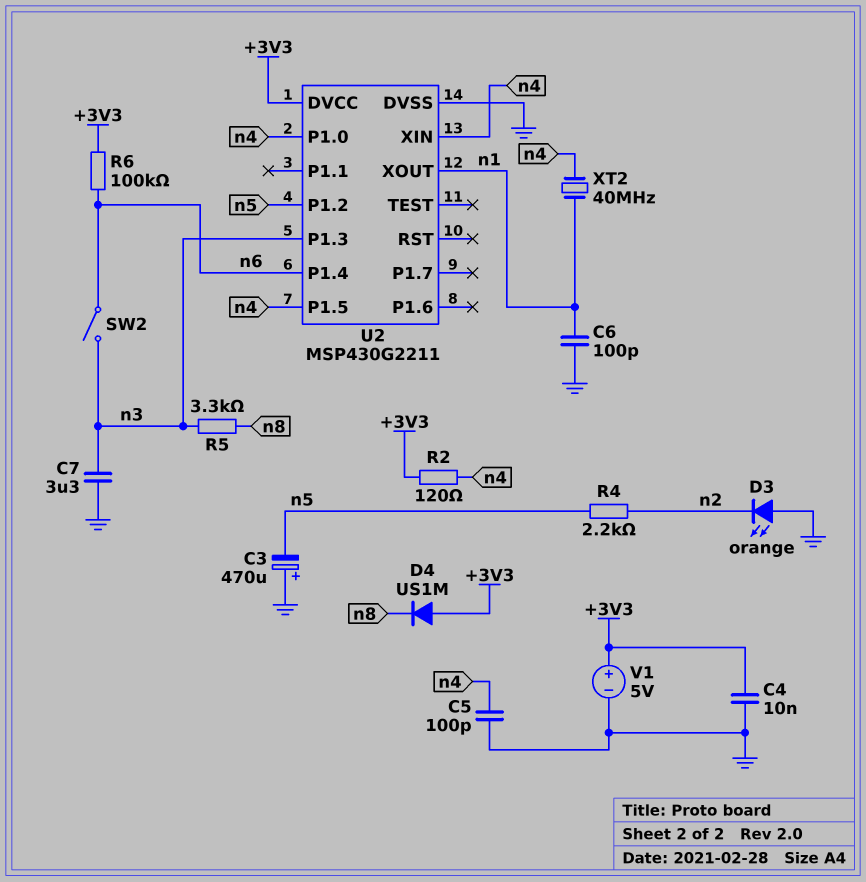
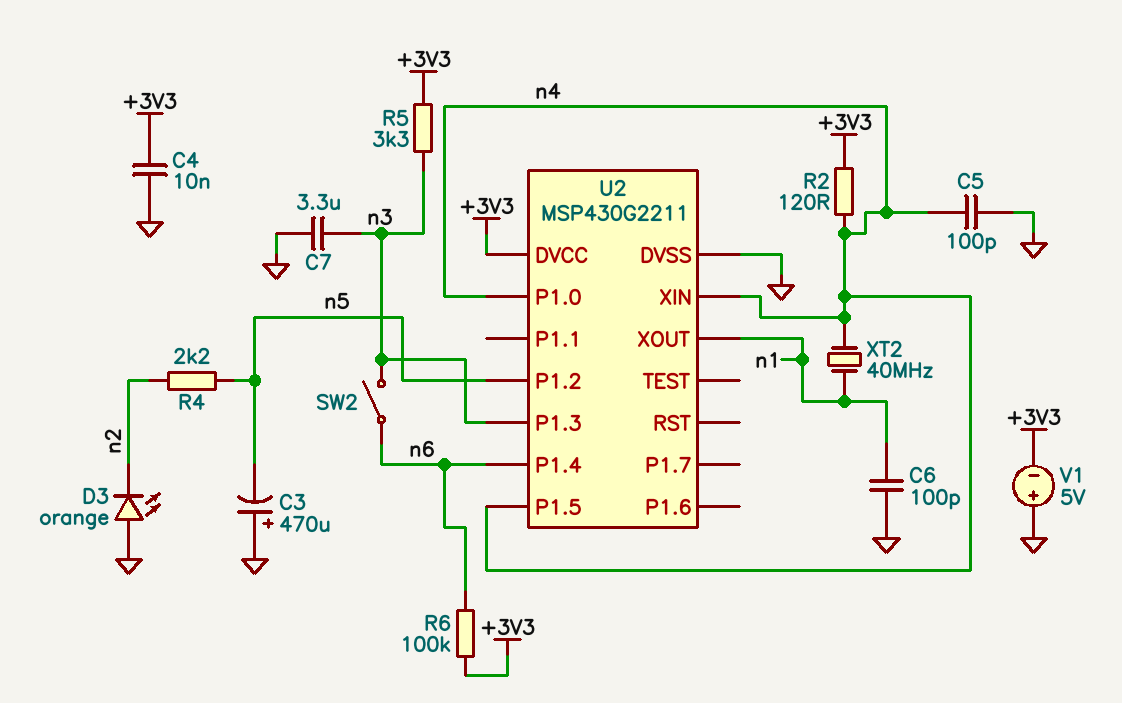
D4: diode US1M (A +3V3, K n8) -> none
R5: 3.3k (n3, n8) -> 3.3k (+3V3, n3)
V1: 5V (plus +3V3, minus GND) -> 5V (plus GND, minus +3V3)

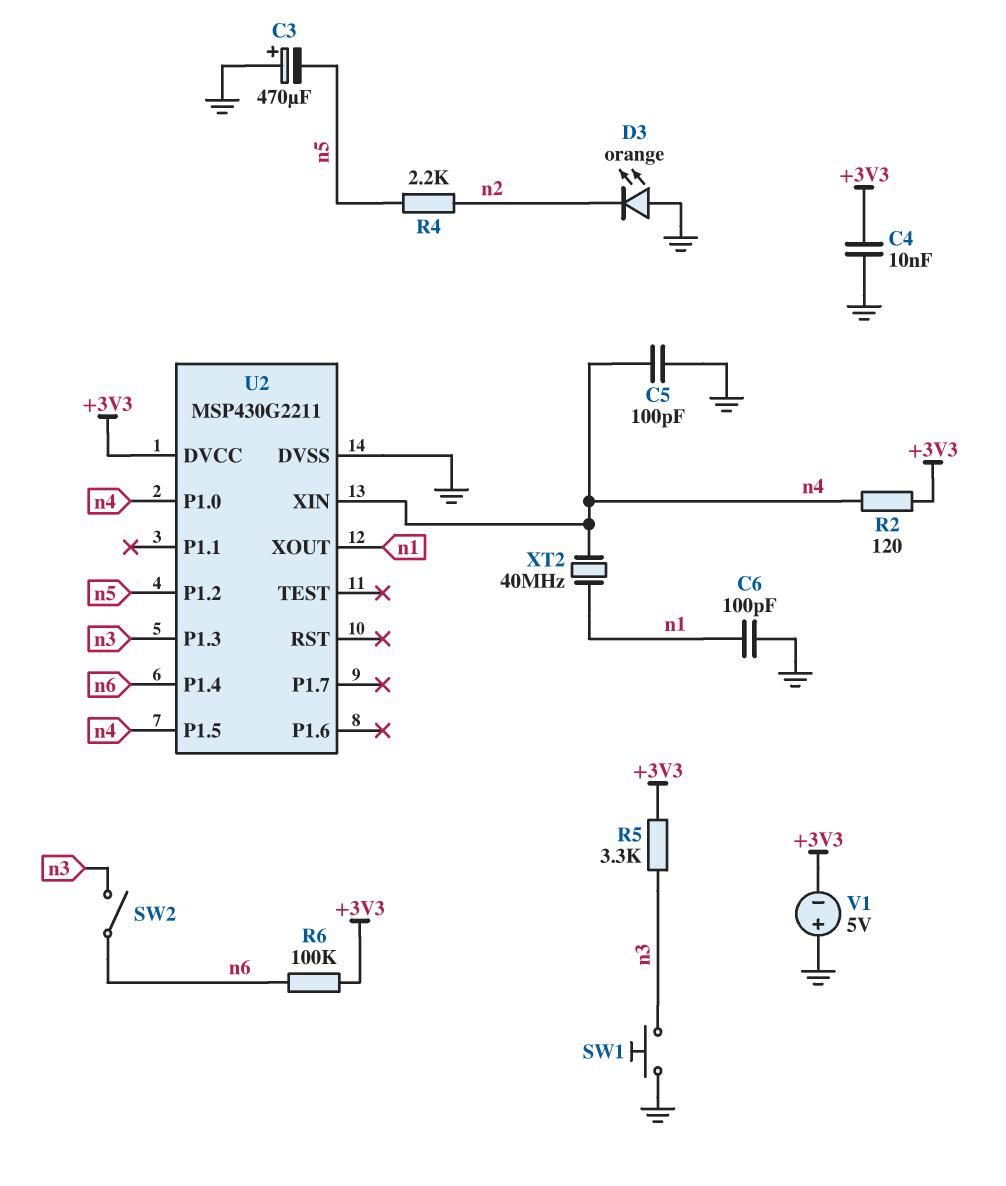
C7: 3.3uF (GND, n3) -> none
SW1: none -> button (GND, n3)

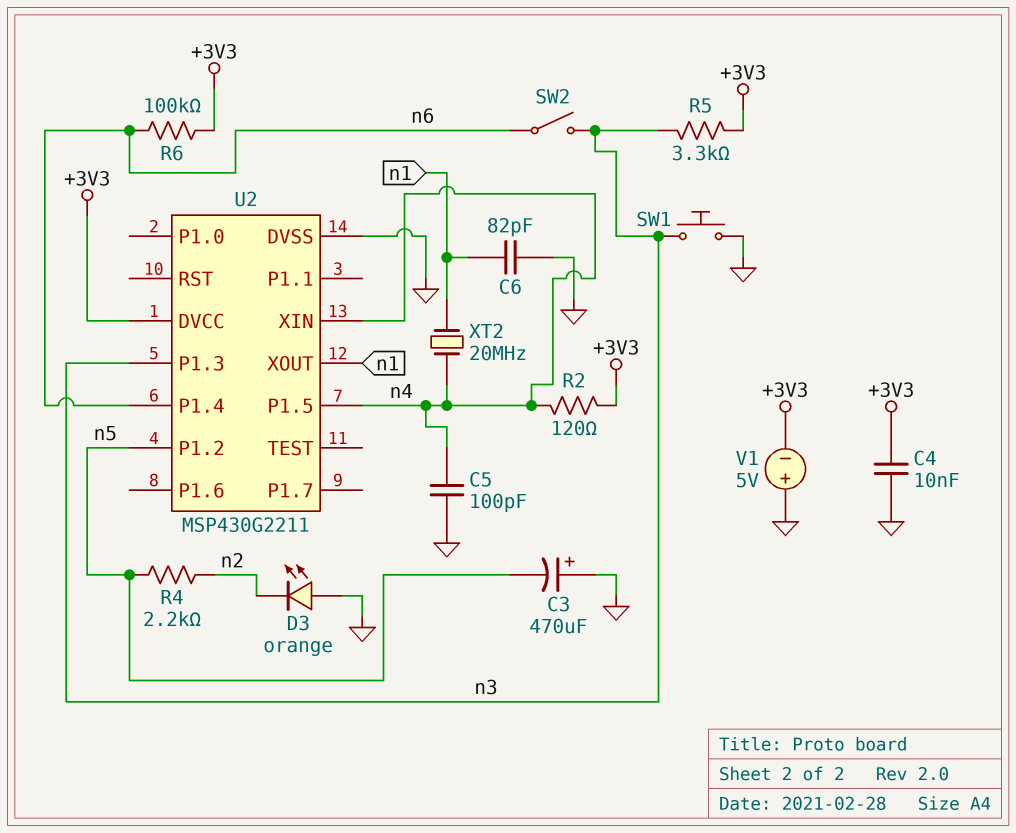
C6: 100pF (GND, n1) -> 82pF (GND, n1)
U2 pin P1.0: n4 -> none
XT2: 40MHz (n1, n4) -> 20MHz (n1, n4)

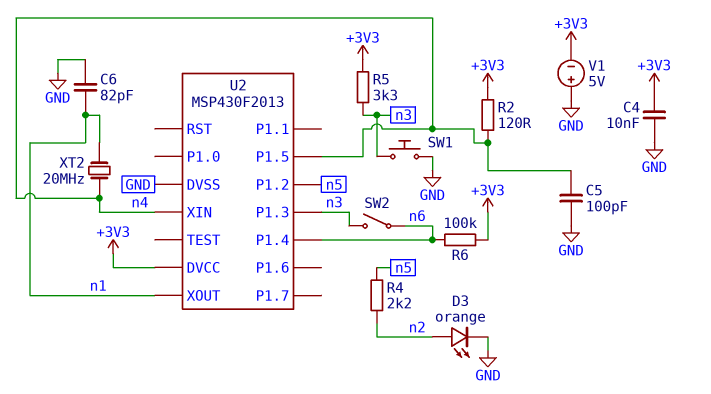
C3: 470uF (plus GND, minus n5) -> none
D3: LED orange (A GND, K n2) -> LED orange (A n2, K GND)
U2: MSP430G2211 -> MSP430F2013

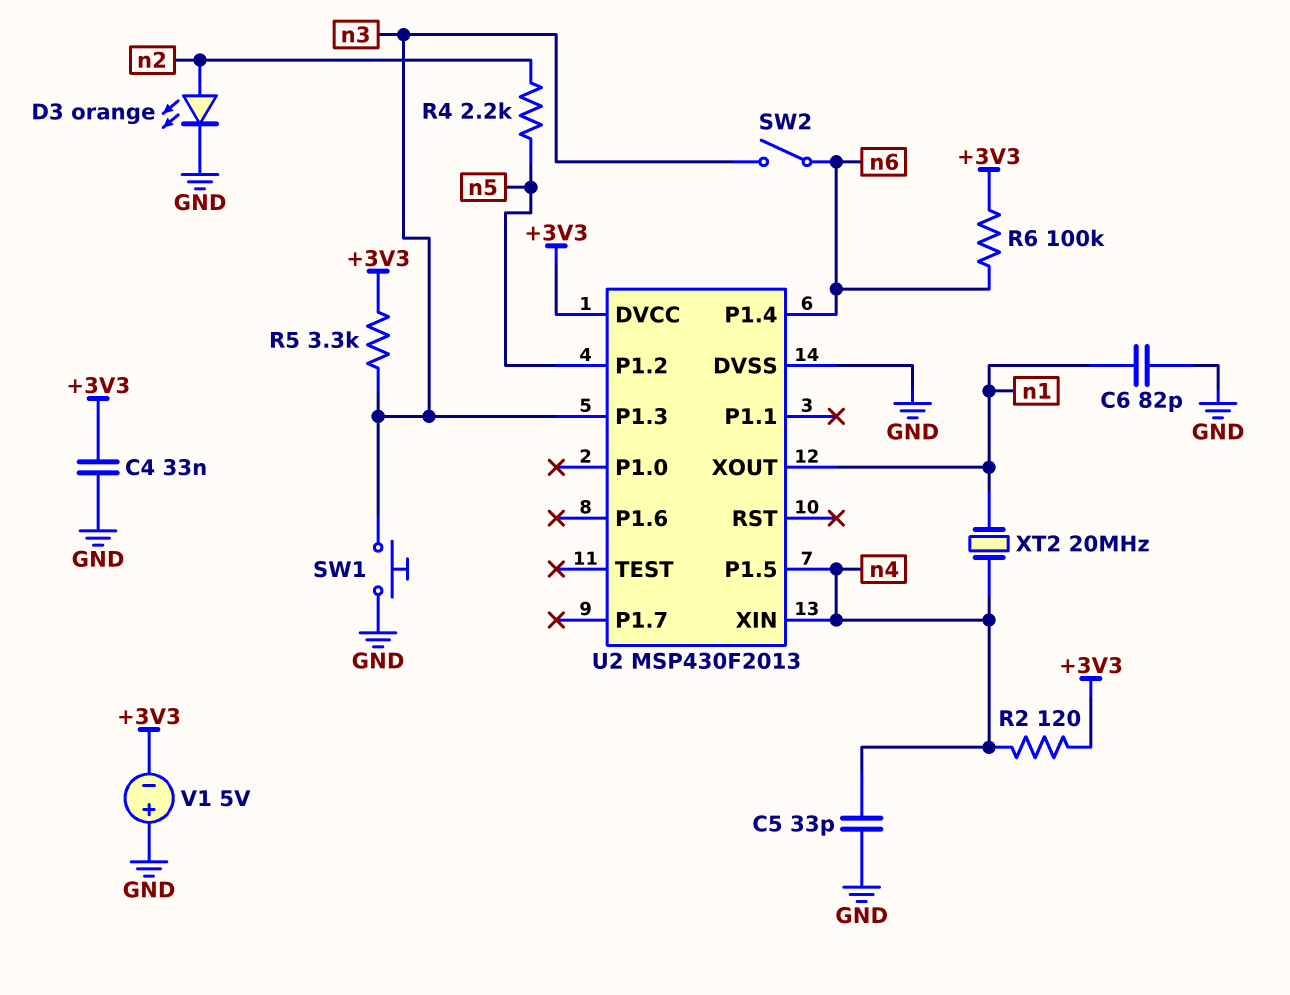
C4: 10nF (+3V3, GND) -> 33nF (+3V3, GND)
C5: 100pF (GND, n4) -> 33pF (GND, n4)

